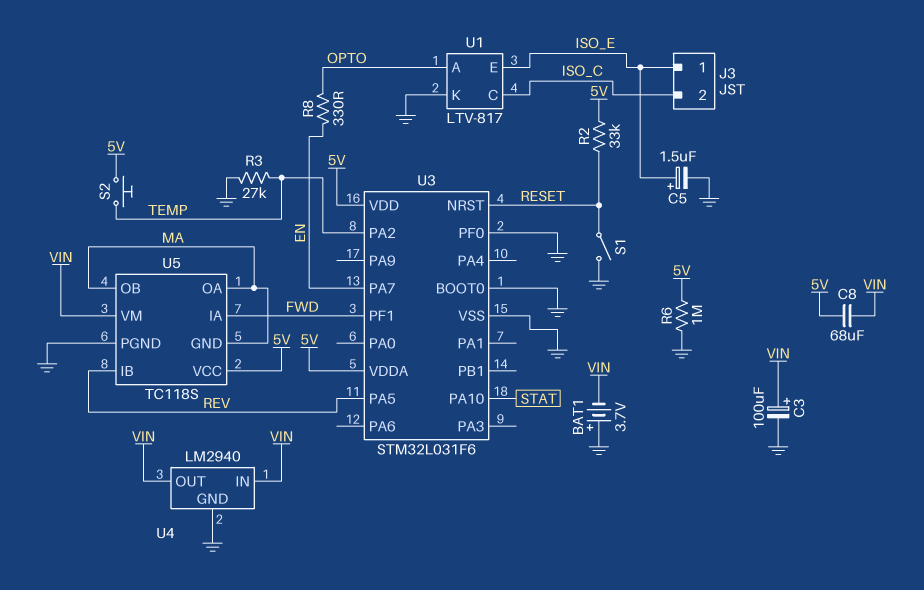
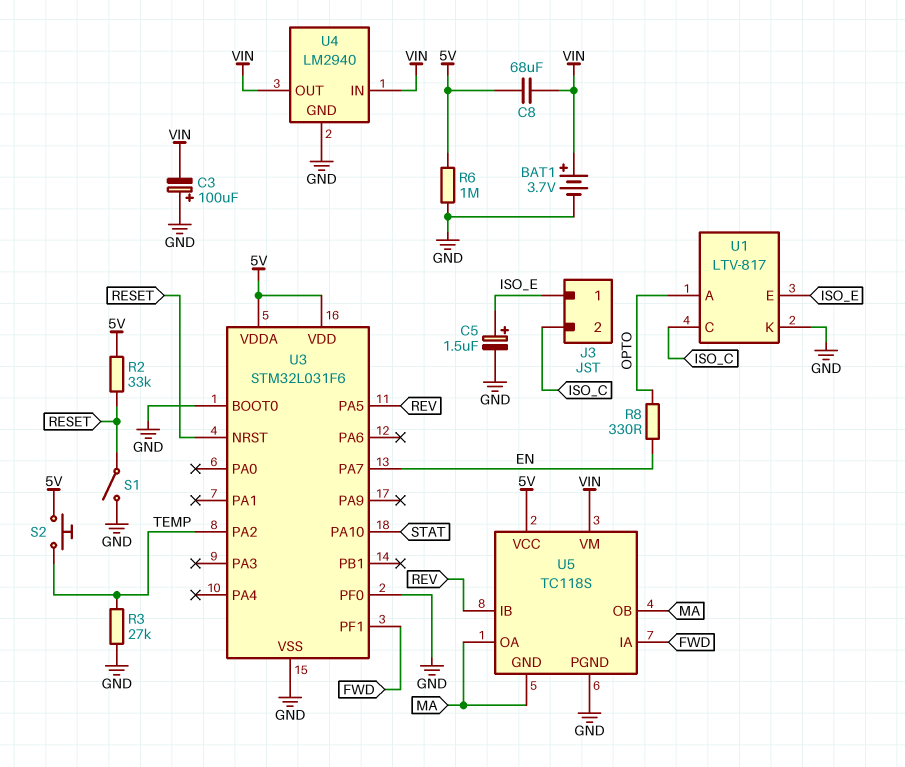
BAT1: 3.7V (plus GND, minus VIN) -> 3.7V (plus VIN, minus GND)
C3: 100uF (plus VIN, minus GND) -> 100uF (plus GND, minus VIN)

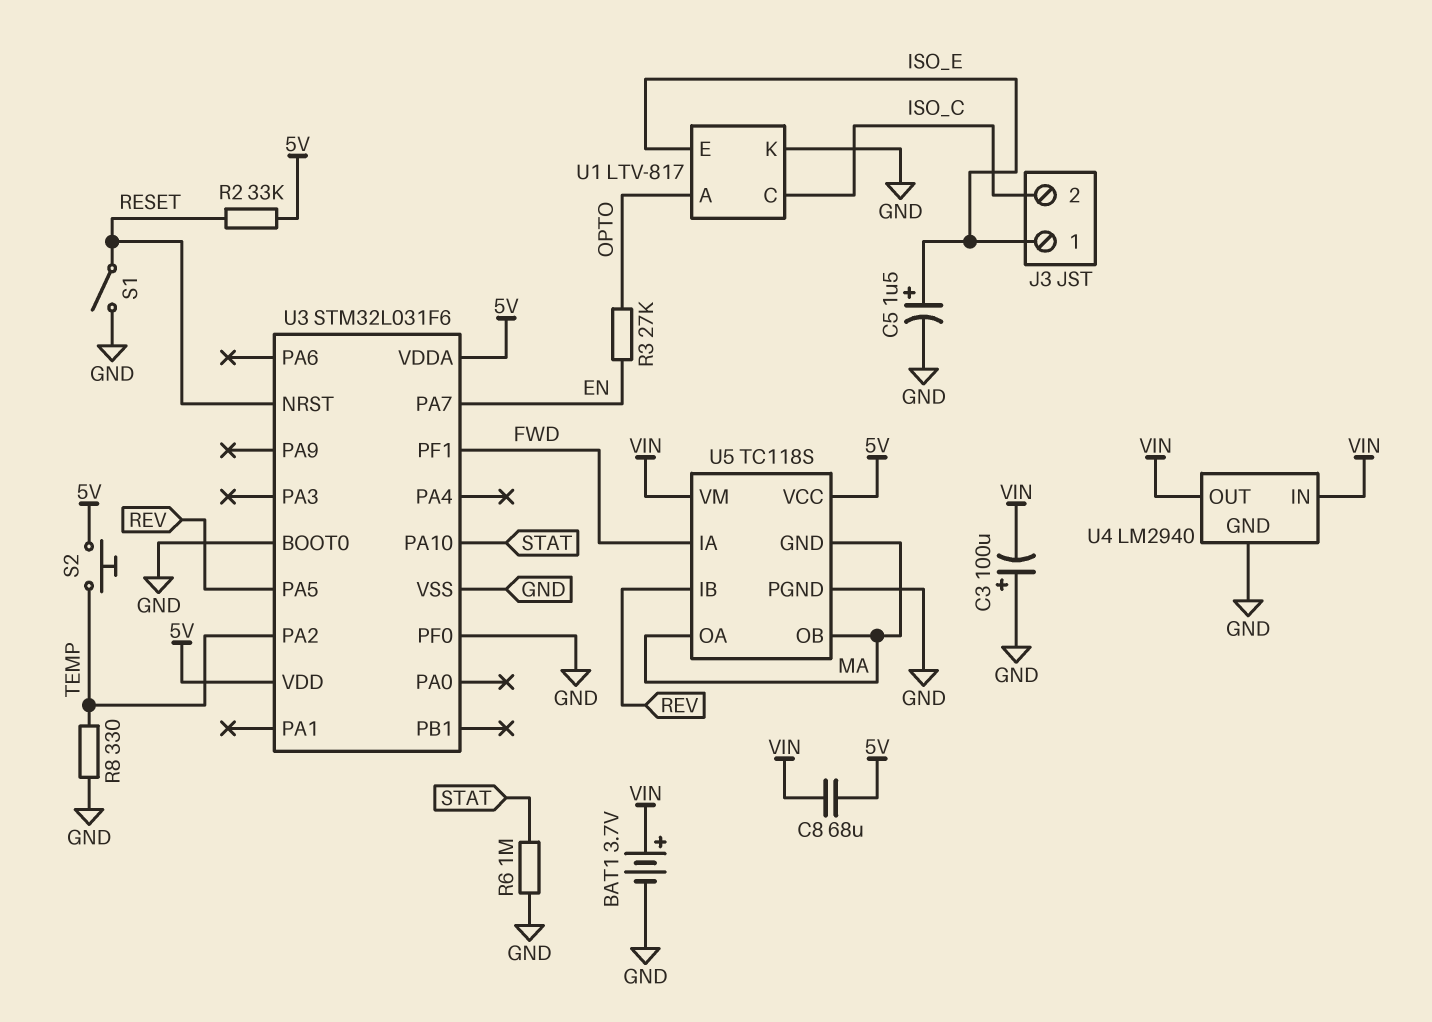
R3: 27k (GND, TEMP) -> 27k (EN, OPTO)
R6: 1M (5V, GND) -> 1M (GND, STAT)
R8: 330 (EN, OPTO) -> 330 (GND, TEMP)

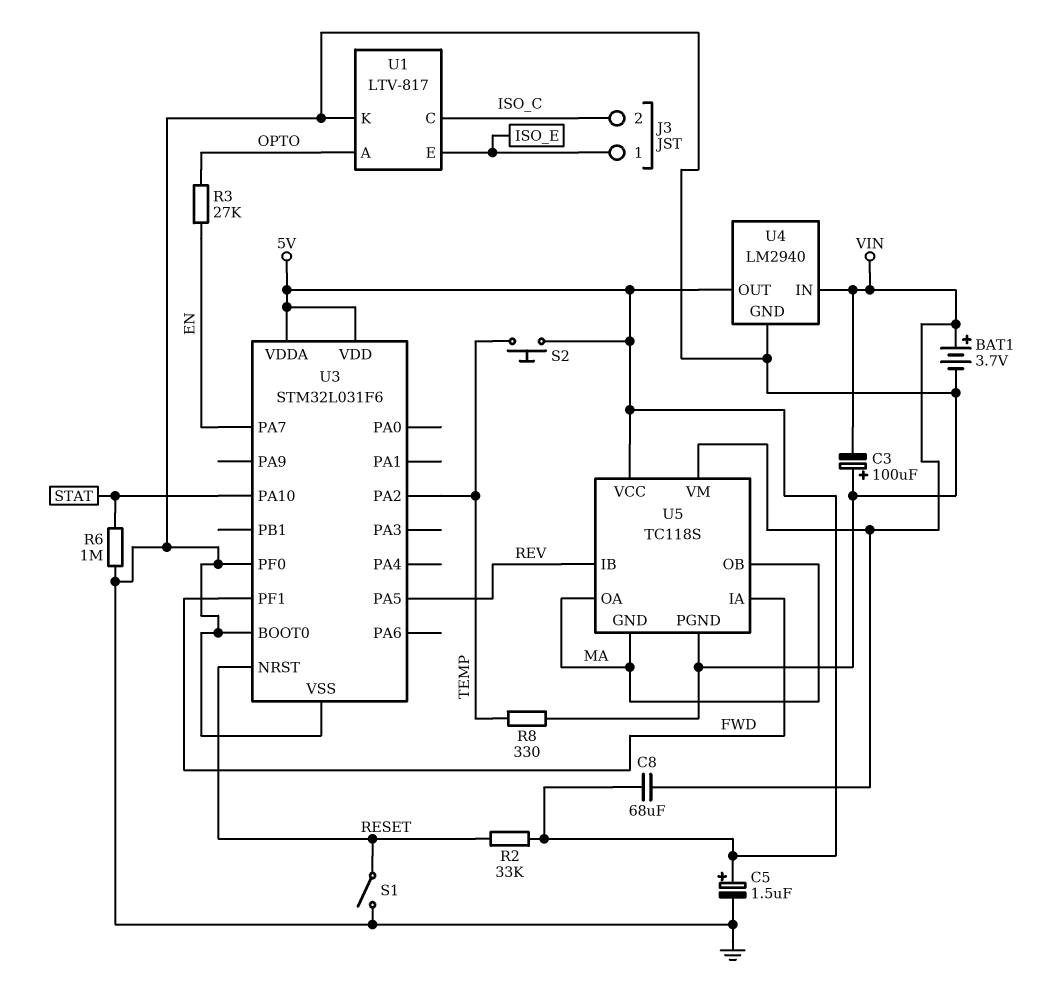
C5: 1.5uF (plus ISO_E, minus GND) -> 1.5uF (plus 5V, minus GND)
U4 pin OUT: VIN -> 5V

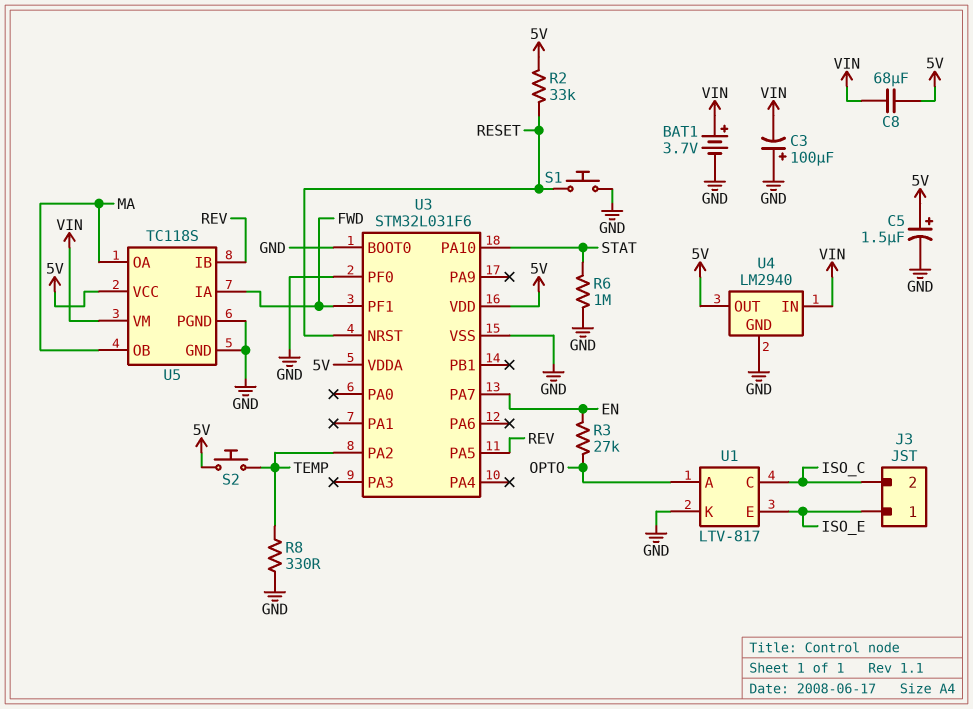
S1: switch (GND, RESET) -> button (GND, RESET)
U5 pin GND: MA -> GND

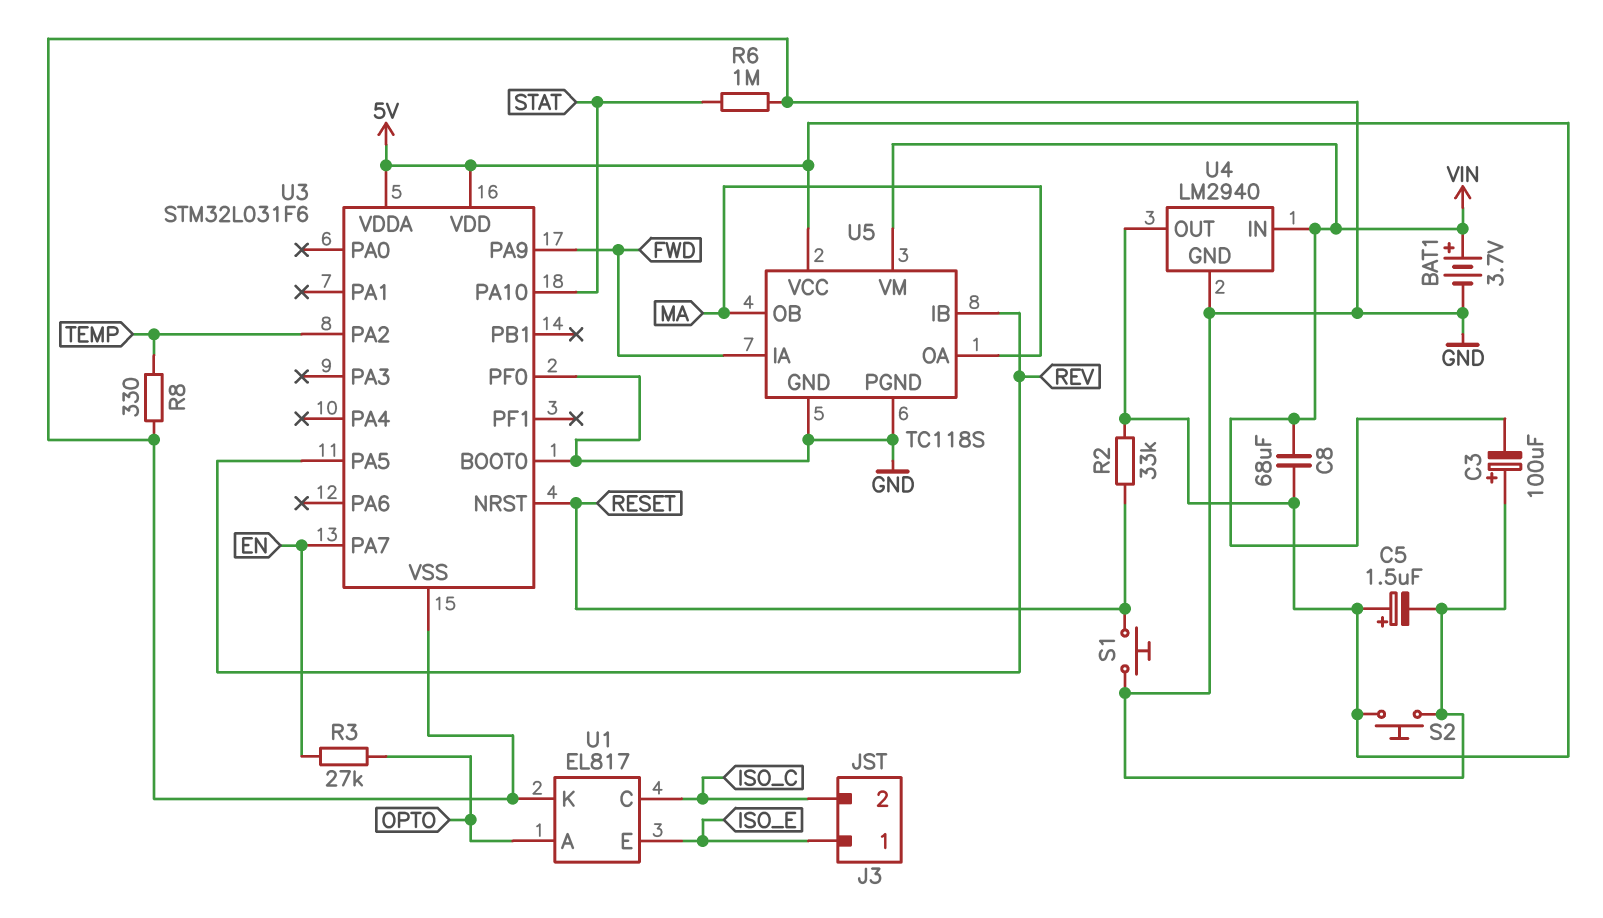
S2: button (5V, TEMP) -> button (5V, GND)
U1: LTV-817 -> EL817
U3 pin PA9: none -> FWD
U3 pin PF1: FWD -> none

